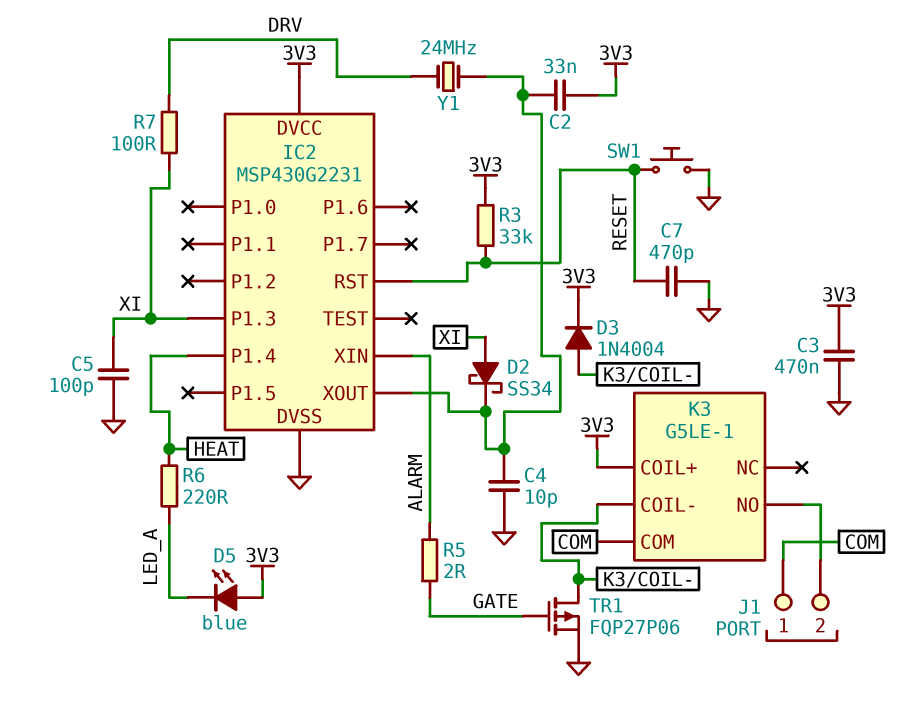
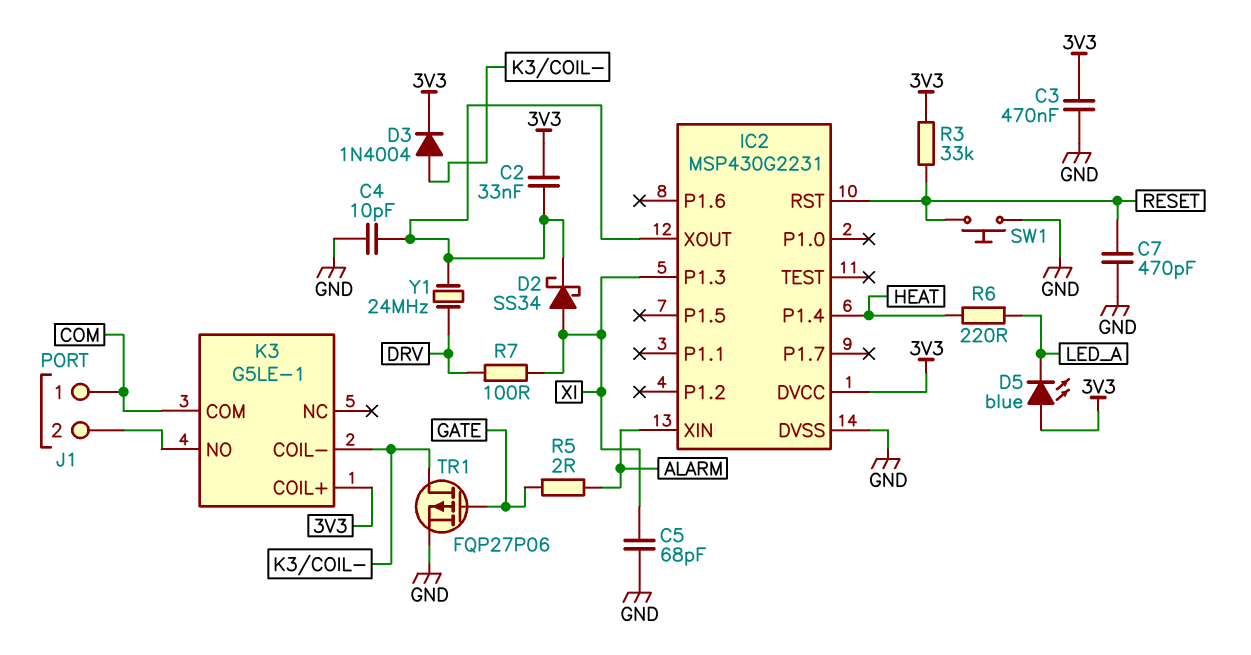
C5: 100pF (GND, XI) -> 68pF (GND, XI)

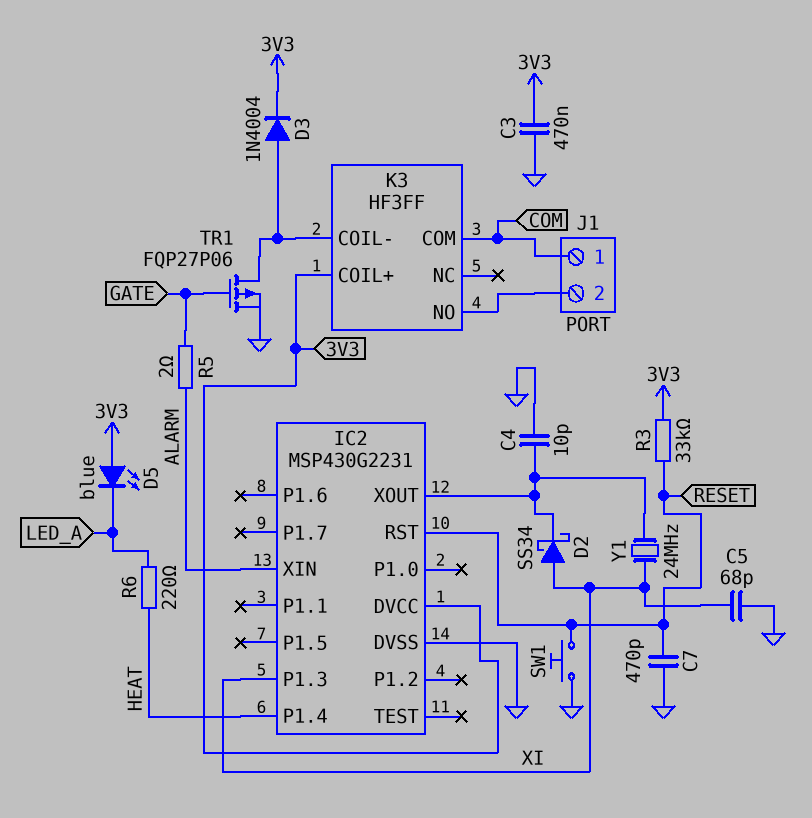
C2: 33nF (3V3, IC2/XOUT) -> none
K3: G5LE-1 -> HF3FF
R7: 100 (DRV, XI) -> none
Y1: 24MHz (DRV, IC2/XOUT) -> 24MHz (IC2/XOUT, XI)

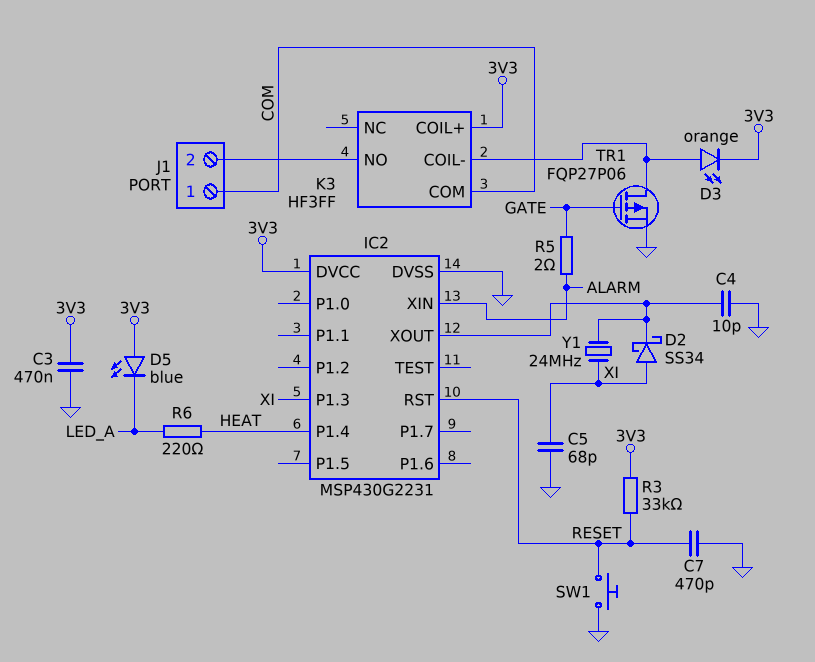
D3: diode 1N4004 (A K3/COIL-, K 3V3) -> LED orange (A K3/COIL-, K 3V3)

